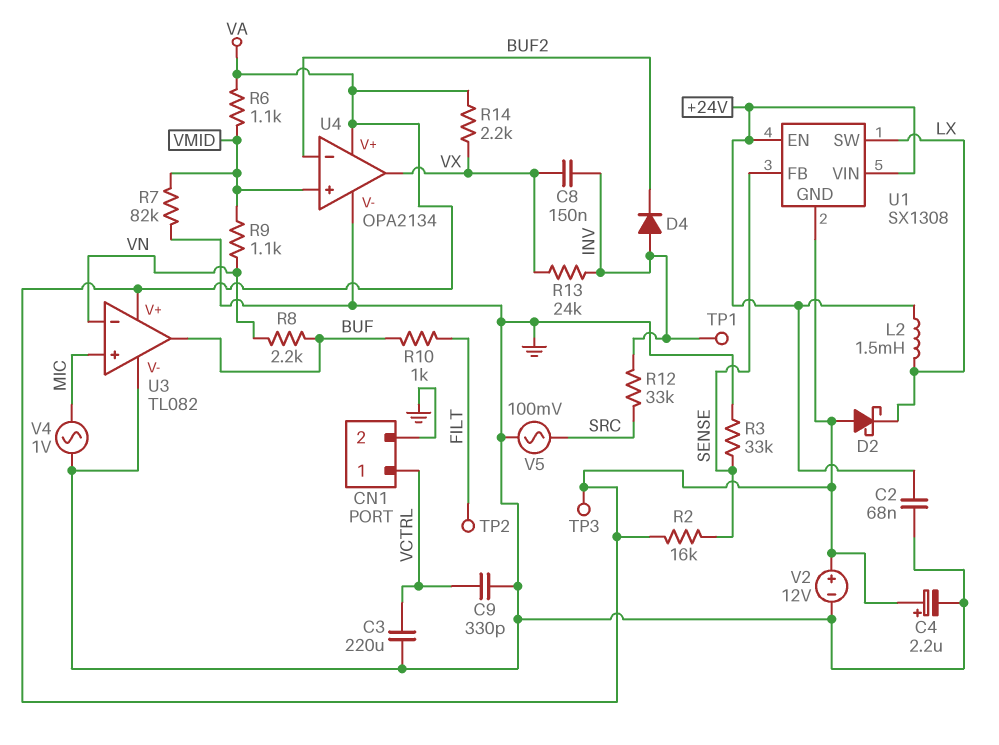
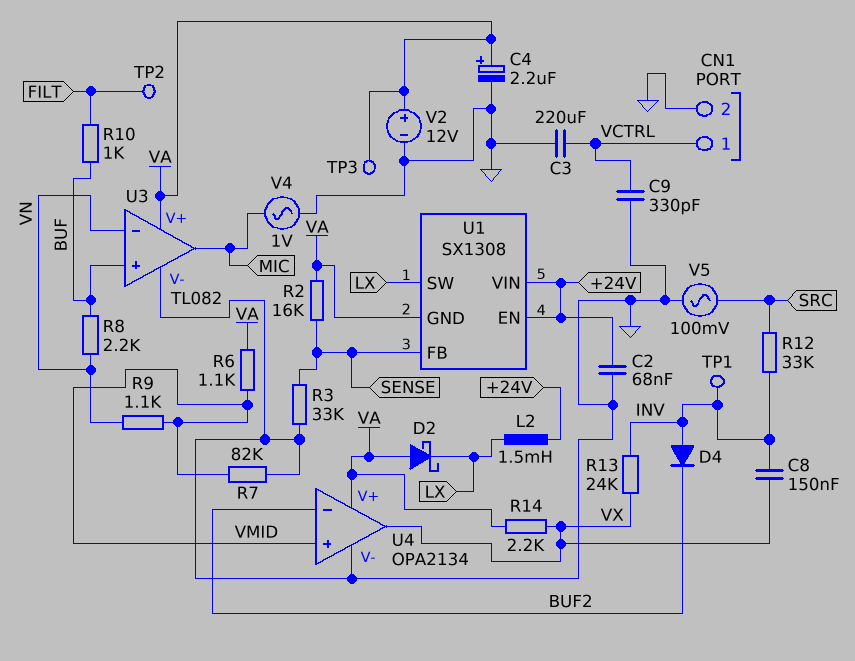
U3 pin in+: MIC -> BUF
U3 pin out: BUF -> MIC

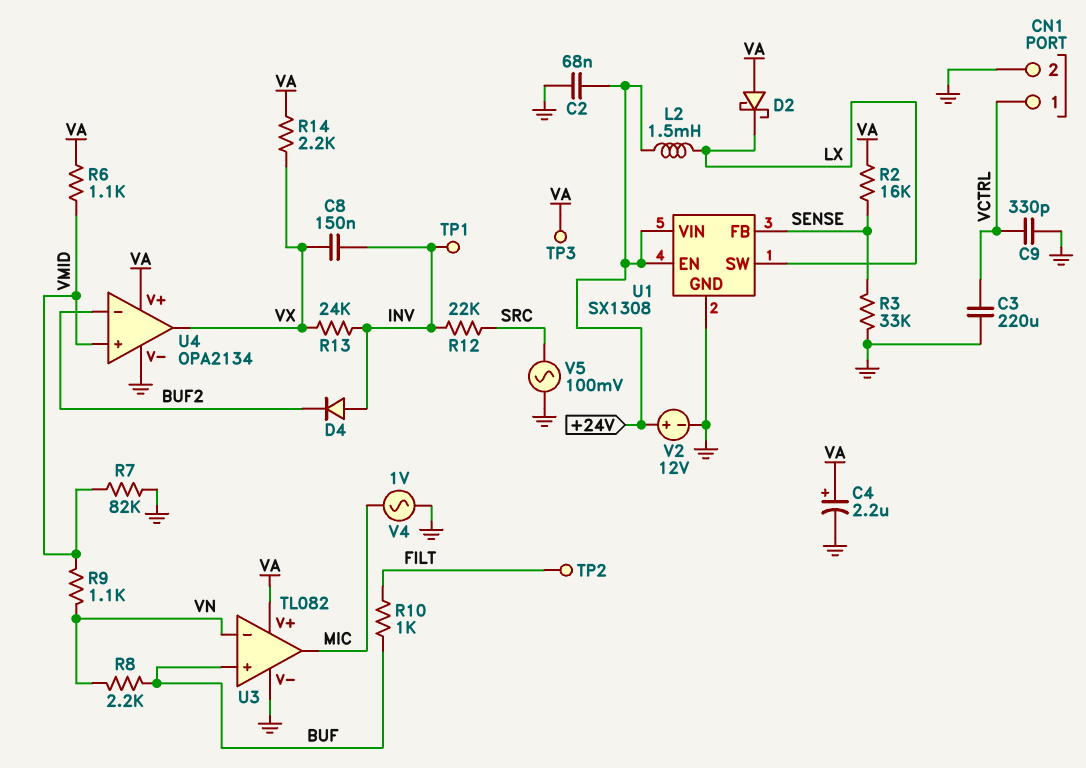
R12: 33k (INV, SRC) -> 22k (INV, SRC)
U1 pin GND: VA -> GND
V2: 12V (plus VA, minus GND) -> 12V (plus +24V, minus GND)

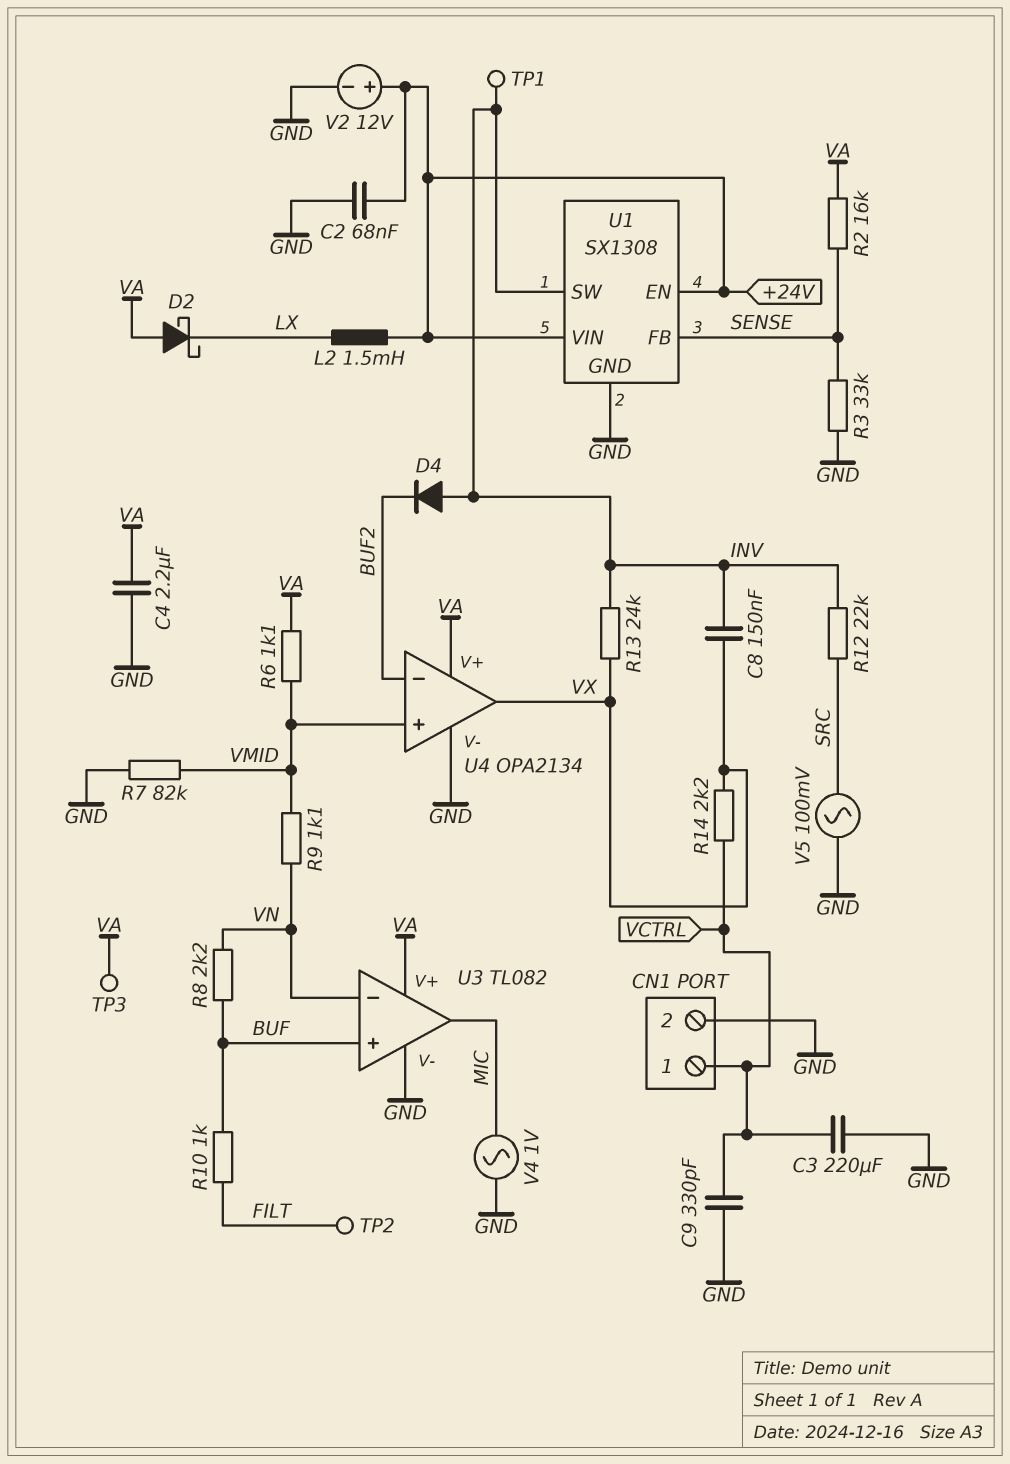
C4: 2.2uF (plus VA, minus GND) -> 2.2uF (GND, VA)
R14: 2.2k (VA, VX) -> 2.2k (VCTRL, VX)
U1 pin SW: LX -> INV

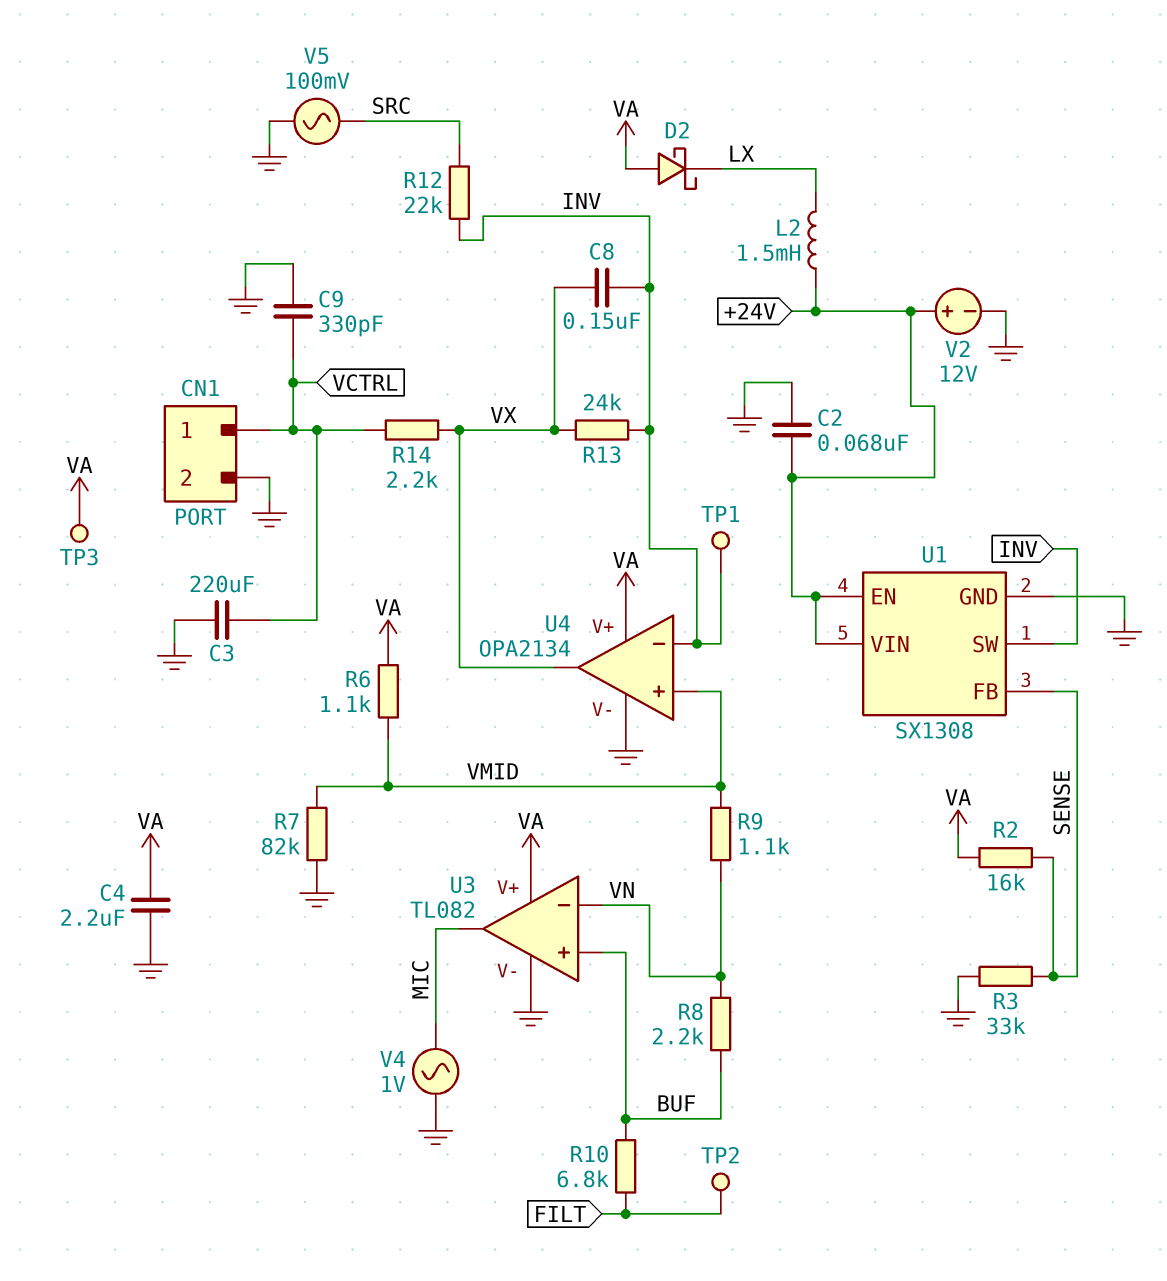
D4: diode (A INV, K BUF2) -> none
R10: 1k (BUF, FILT) -> 6.8k (BUF, FILT)
U4 pin in-: BUF2 -> INV

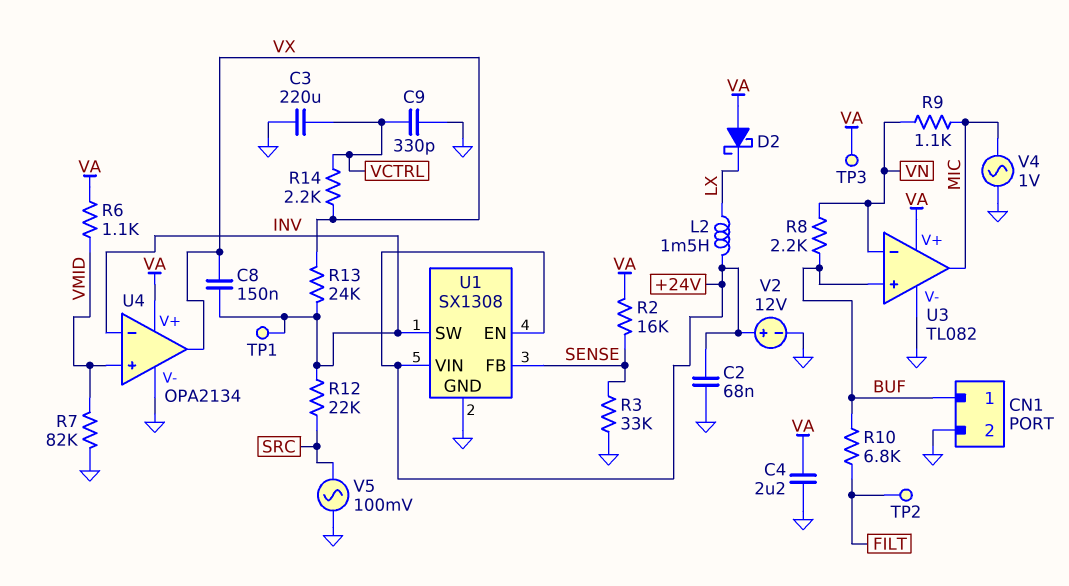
CN1 pin 1: VCTRL -> BUF
R9: 1.1k (VMID, VN) -> 1.1k (MIC, VN)

